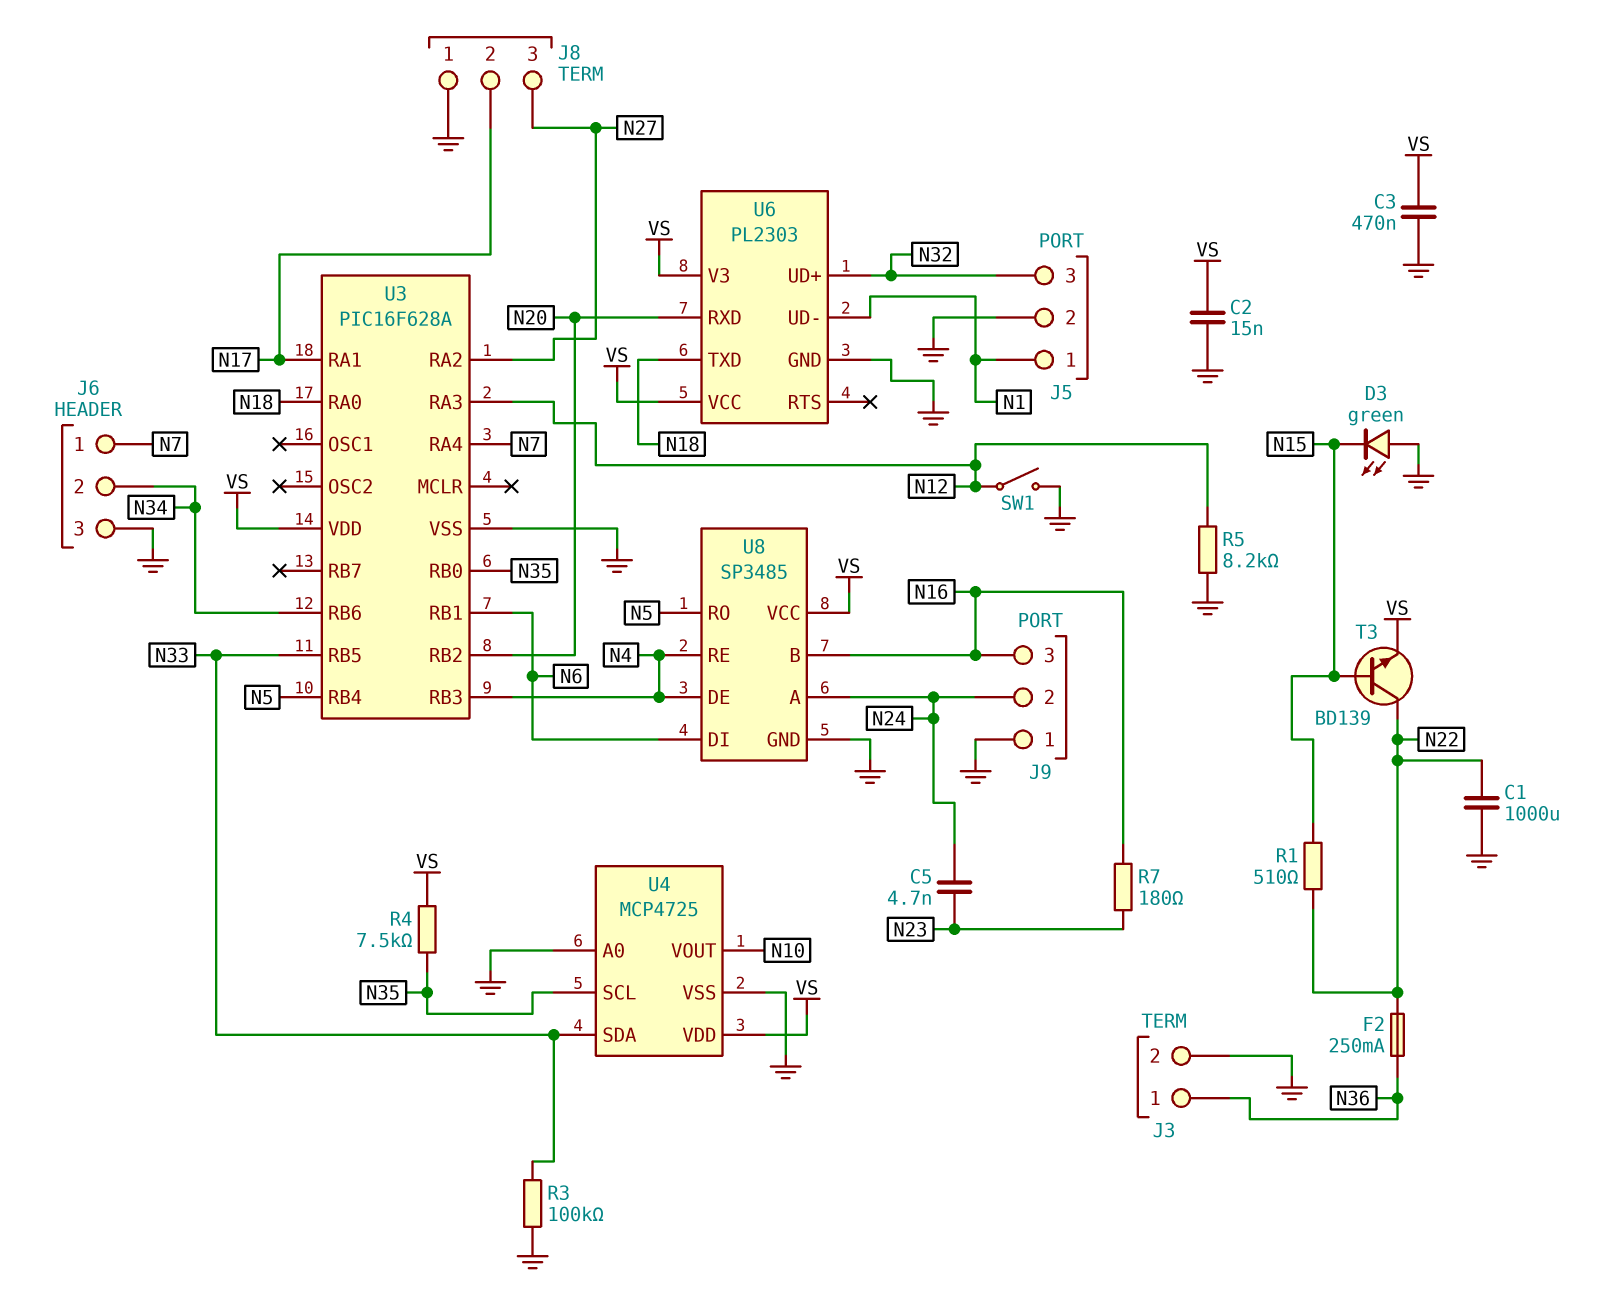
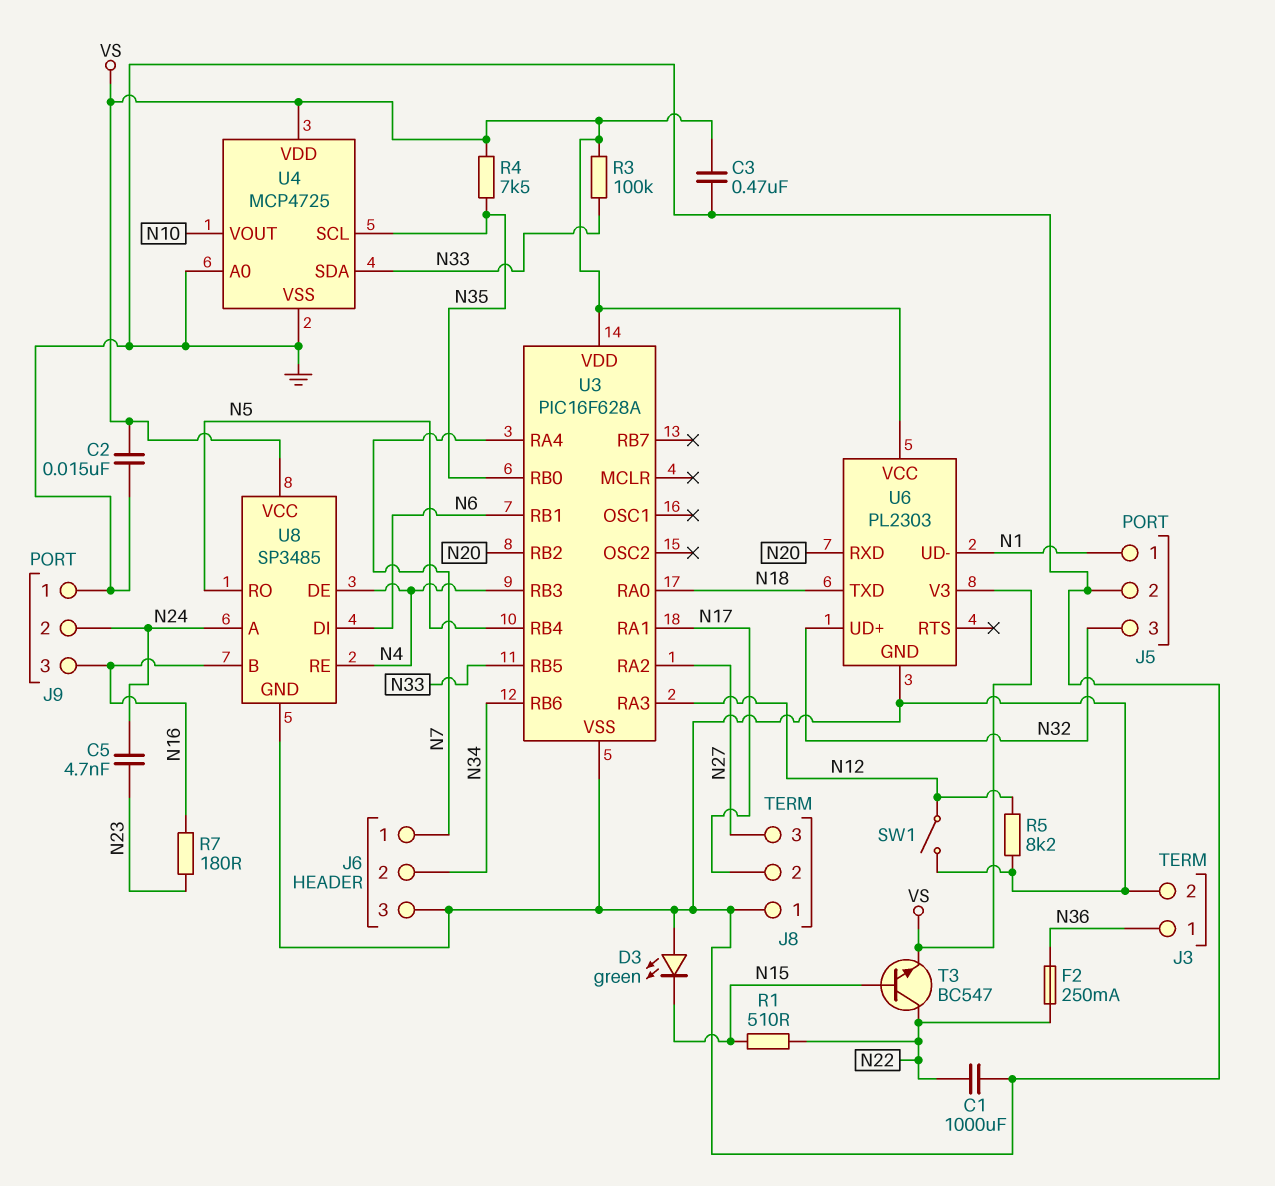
R3: 100k (GND, N33) -> 100k (N33, VS)
T3: NPN BD139 (B N15, C N22, E VS) -> NPN BC547 (B N15, C N22, E VS)

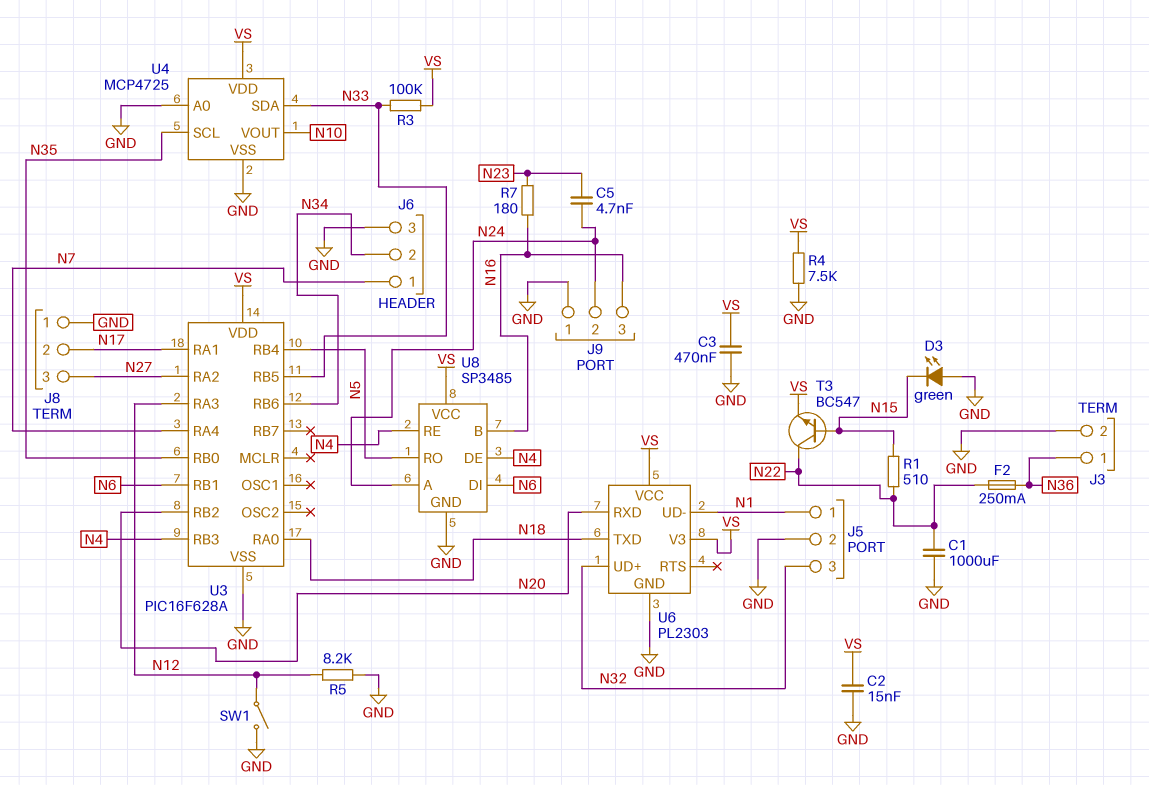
R4: 7.5k (N35, VS) -> 7.5k (GND, VS)

